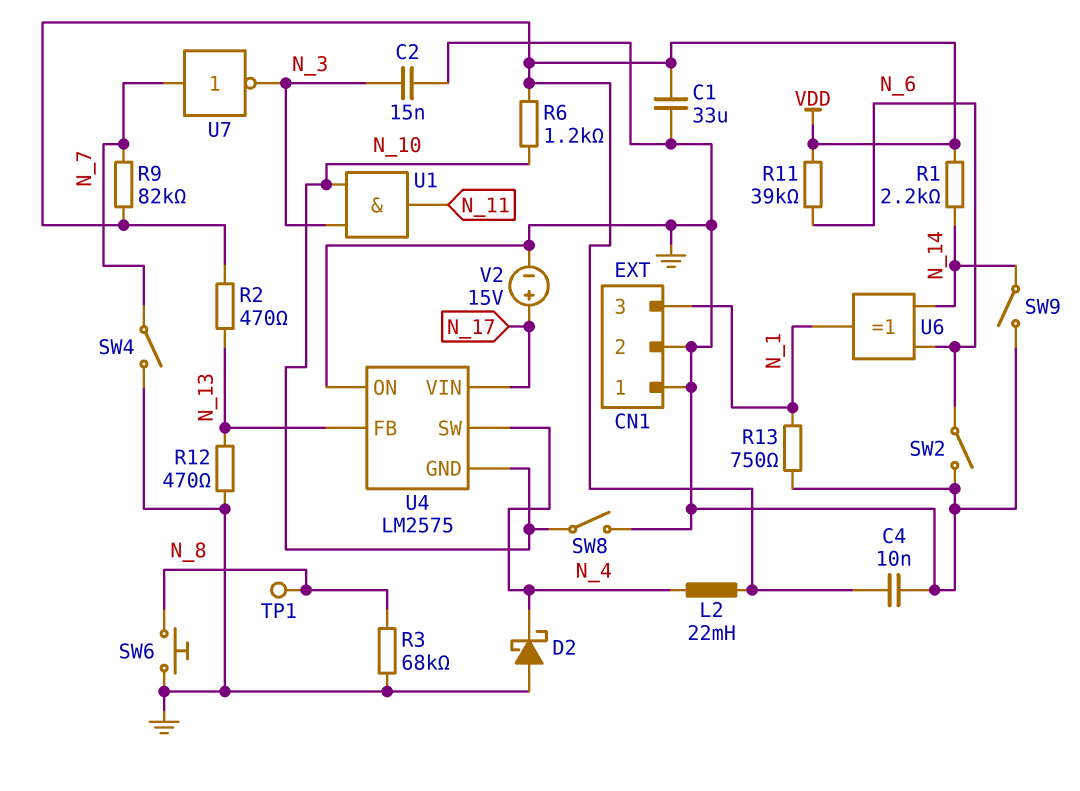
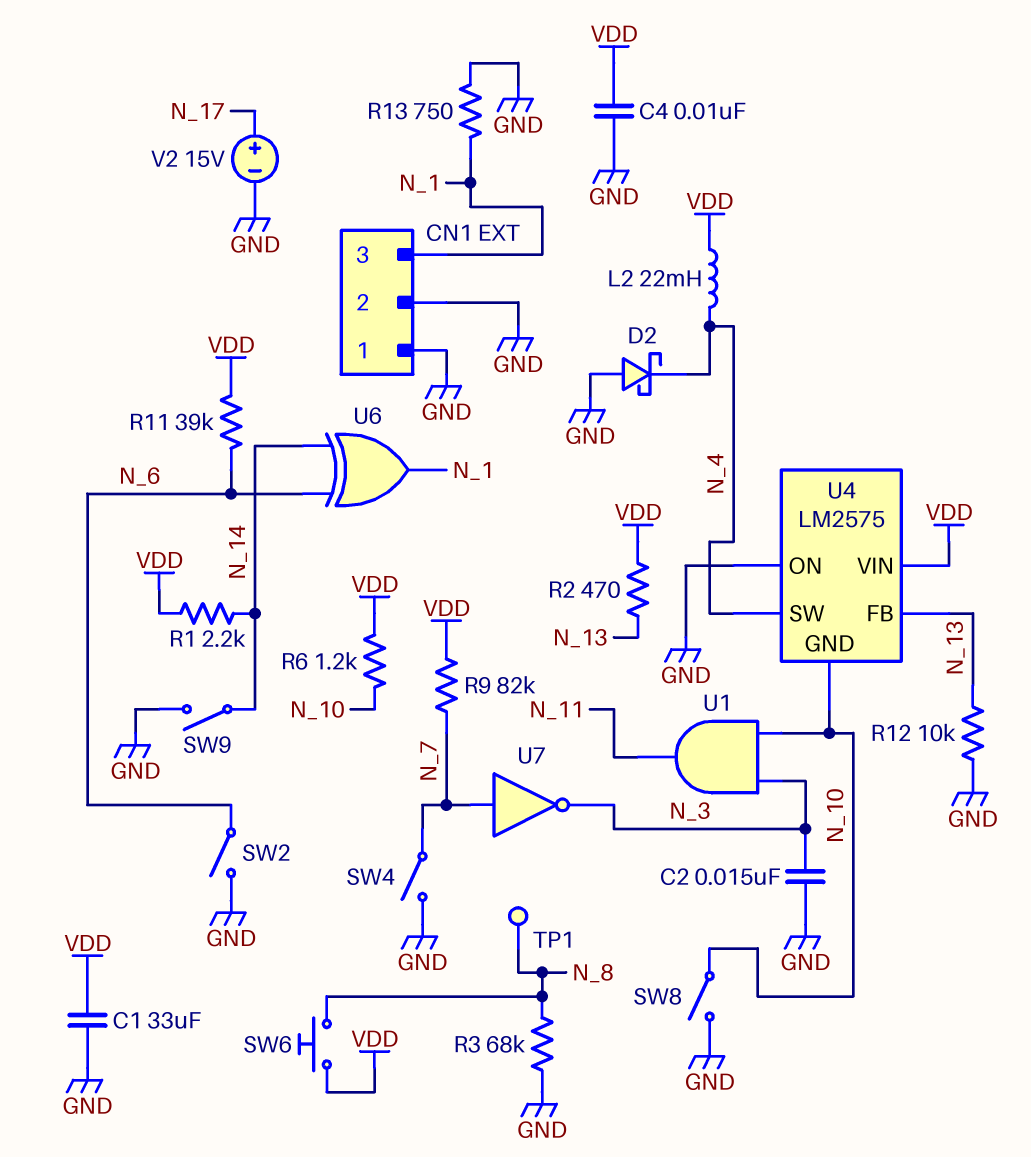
R12: 470 (GND, N_13) -> 10k (GND, N_13)
SW6: button (GND, N_8) -> button (N_8, VDD)
U4 pin VIN: N_17 -> VDD

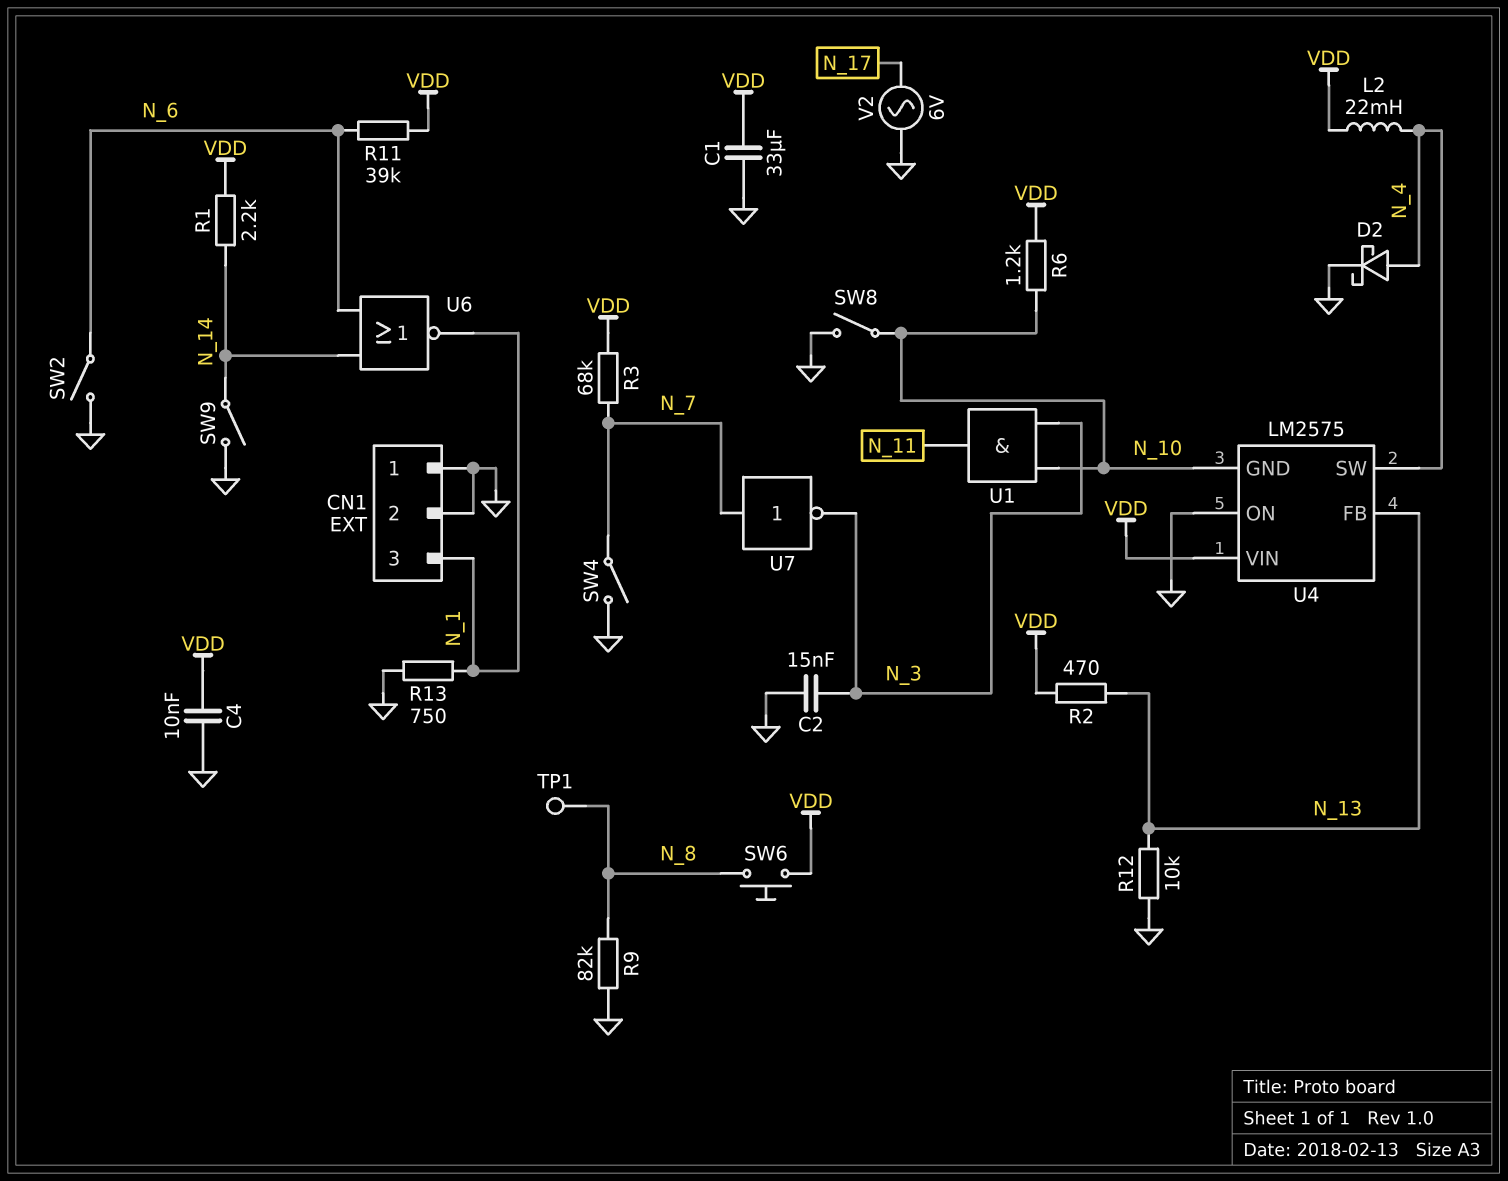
D2: schottky (A GND, K N_4) -> schottky (A N_4, K GND)
R3: 68k (GND, N_8) -> 68k (N_7, VDD)
R9: 82k (N_7, VDD) -> 82k (GND, N_8)
U6: XOR (in N_6, in N_14, out N_1) -> NOR (in N_6, in N_14, out N_1)
V2: 15V (plus N_17, minus GND) -> AC 6V (GND, N_17)

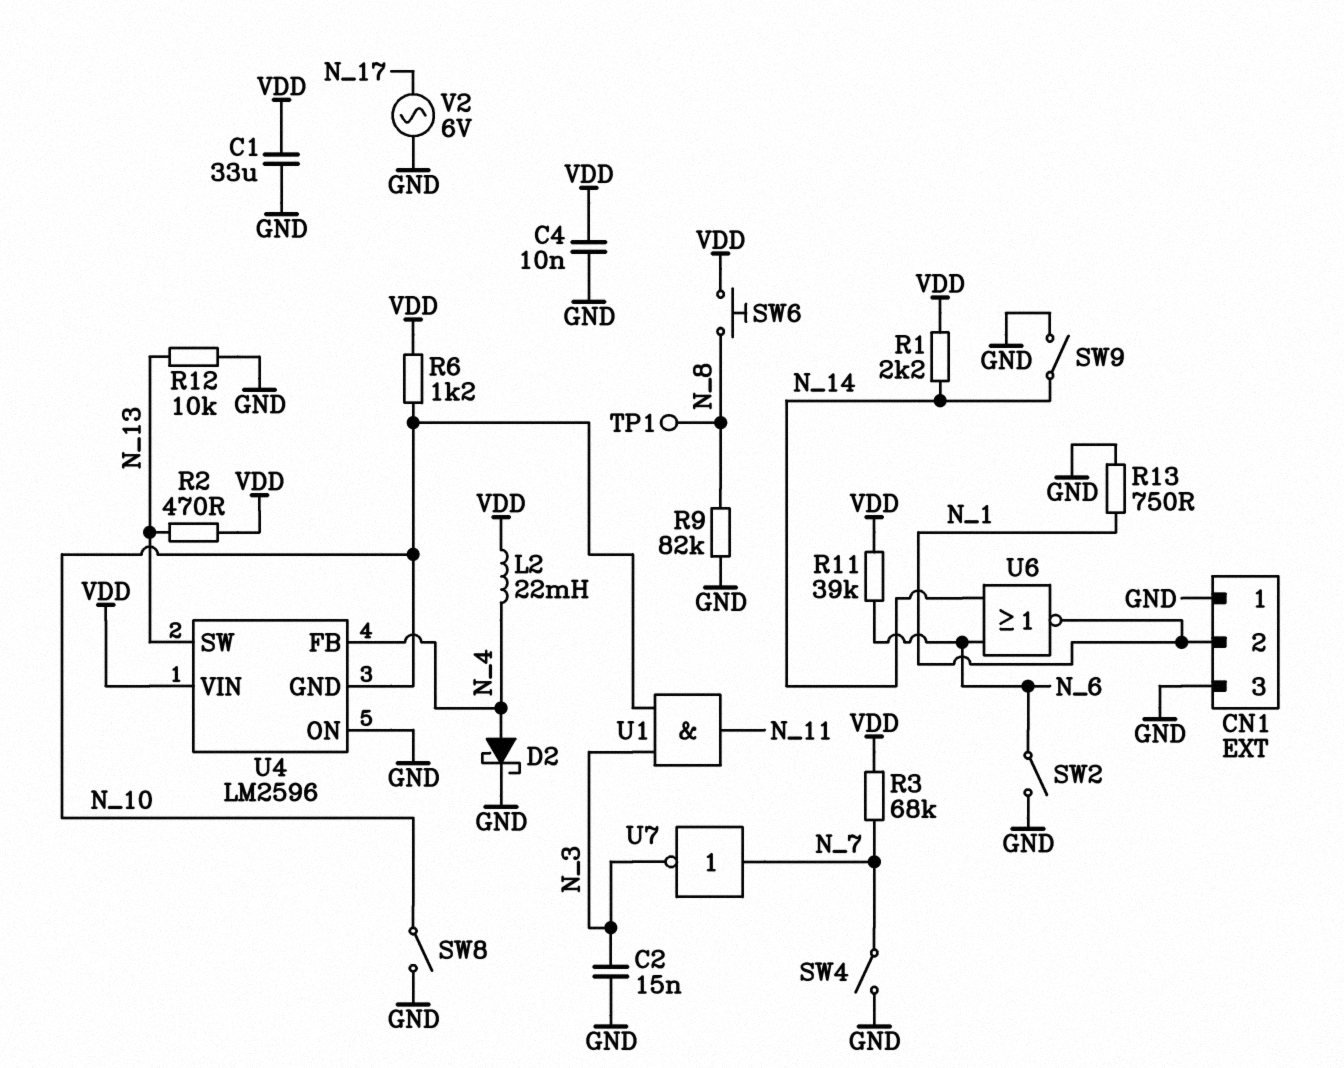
CN1 pin 2: GND -> N_1
CN1 pin 3: N_1 -> GND
U4: LM2575 -> LM2596
U4 pin FB: N_13 -> N_4
U4 pin SW: N_4 -> N_13

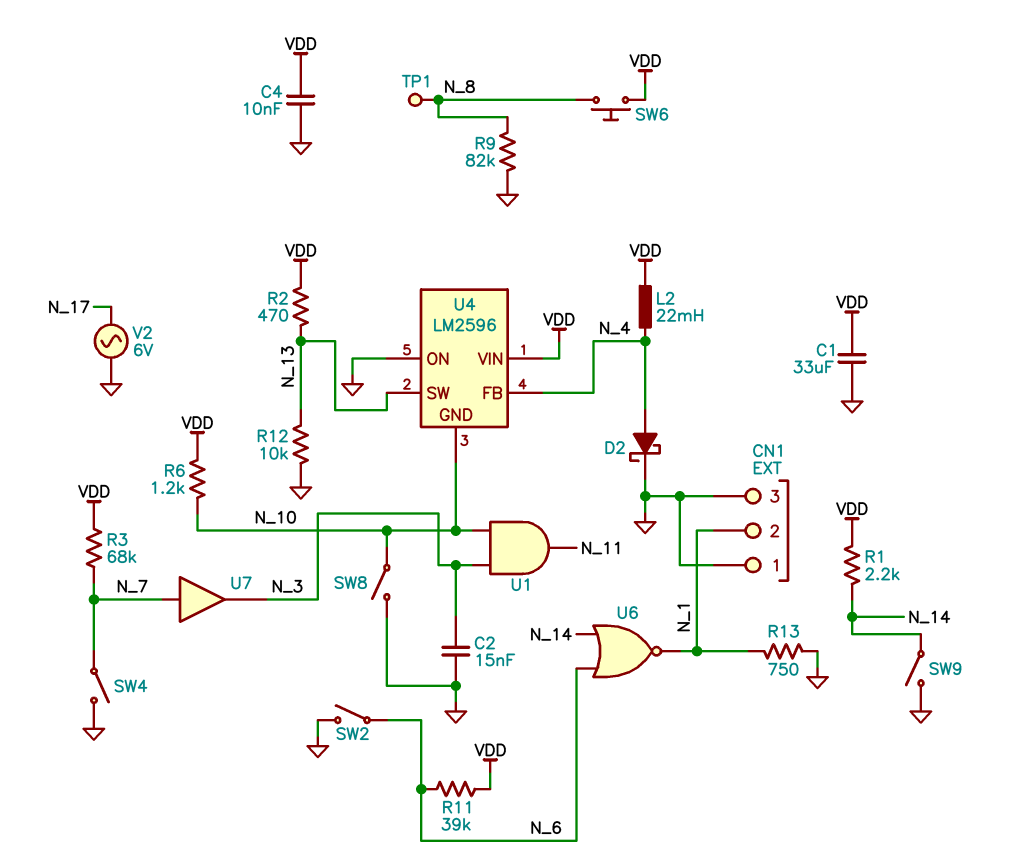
U7: NOT (in N_7, out N_3) -> buffer (in N_7, out N_3)

